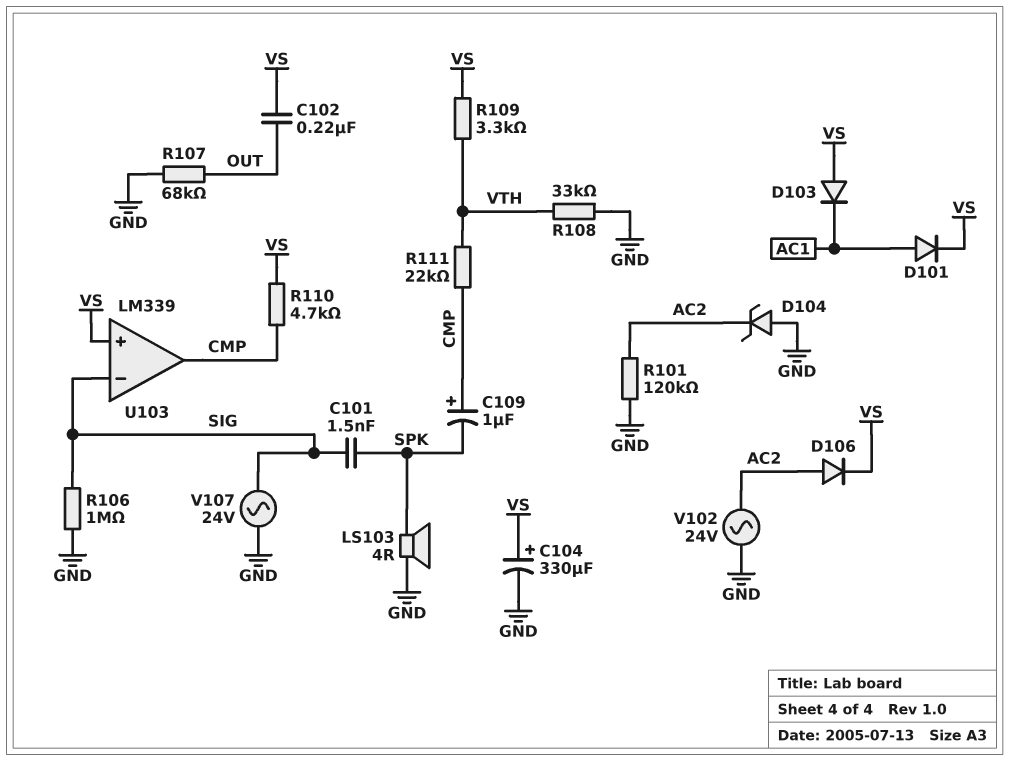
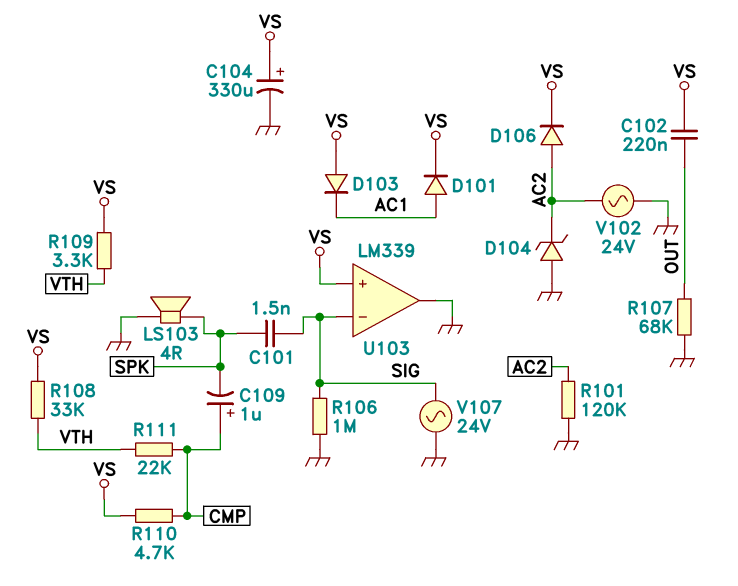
R108: 33k (GND, VTH) -> 33k (VS, VTH)
U103 pin out: CMP -> GND

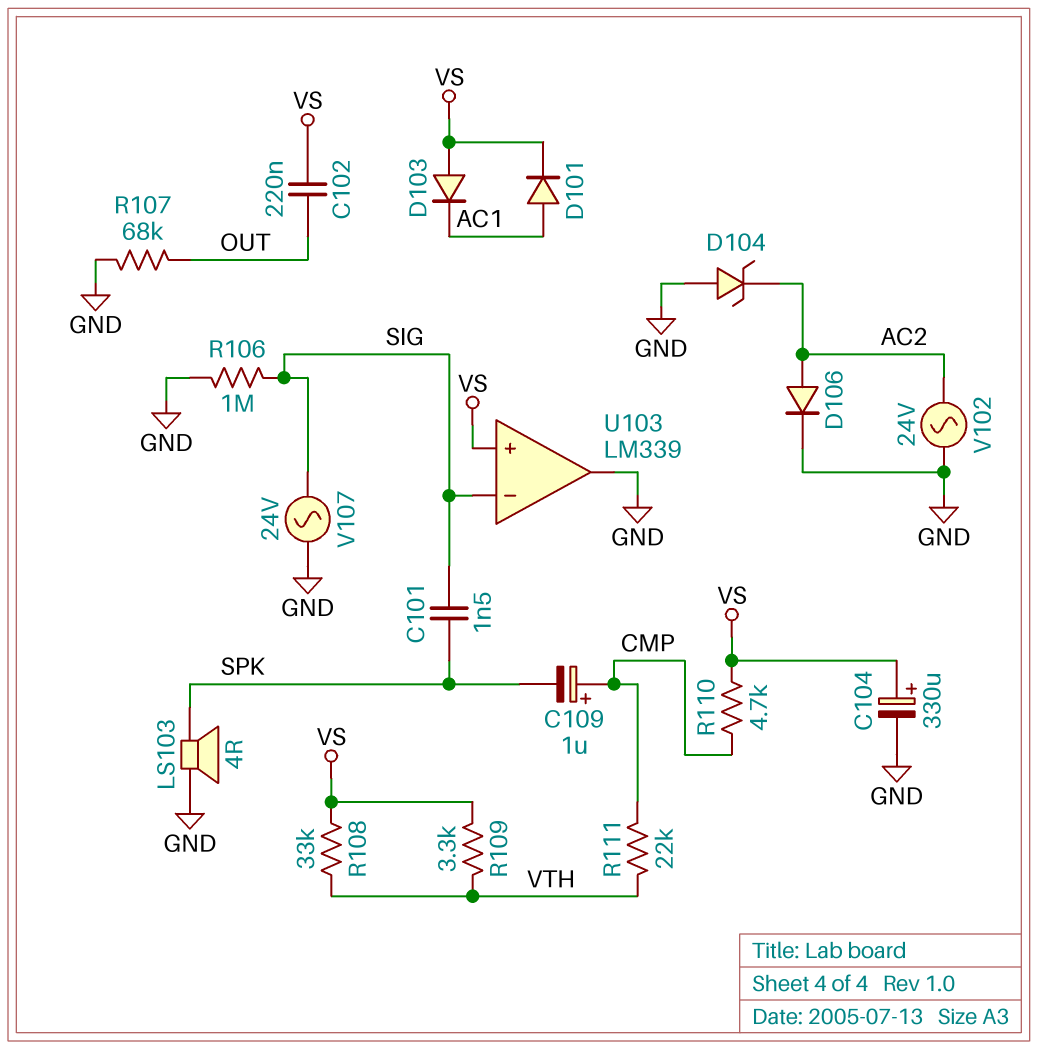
D106: diode (A AC2, K VS) -> diode (A AC2, K GND)
R101: 120k (AC2, GND) -> none

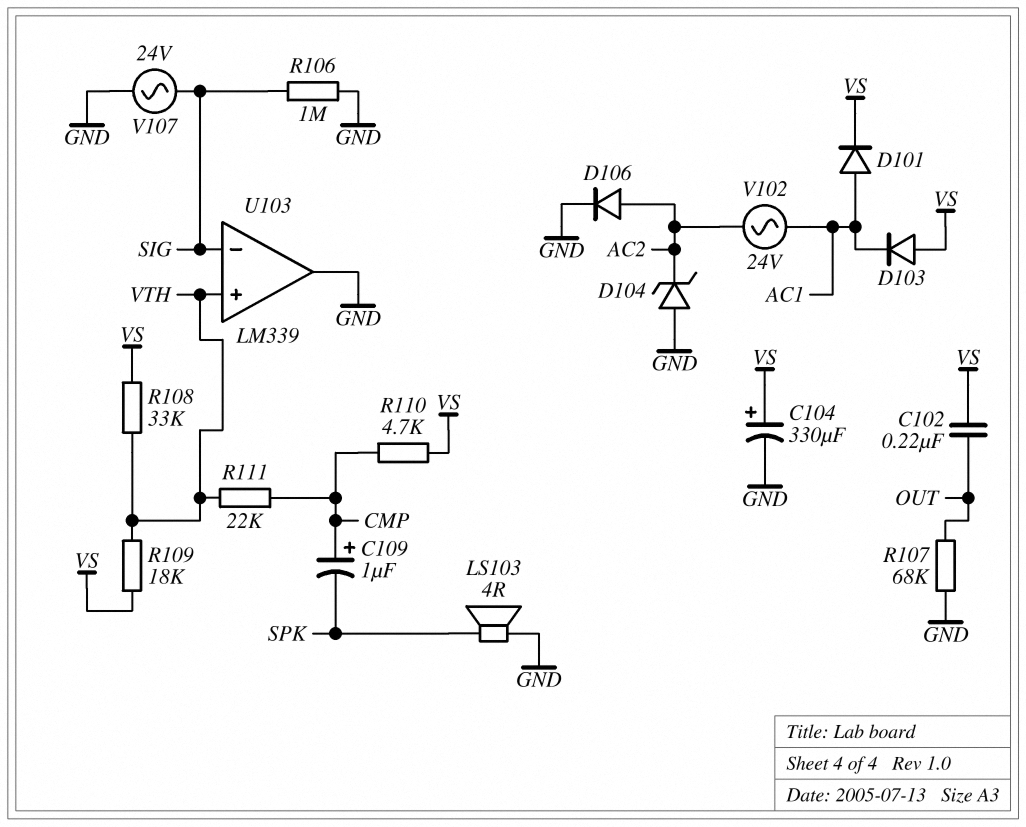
C101: 1.5nF (SIG, SPK) -> none
R109: 3.3k (VS, VTH) -> 18k (VS, VTH)
U103 pin in+: VS -> VTH
V102: AC 24V (AC2, GND) -> AC 24V (AC1, AC2)

